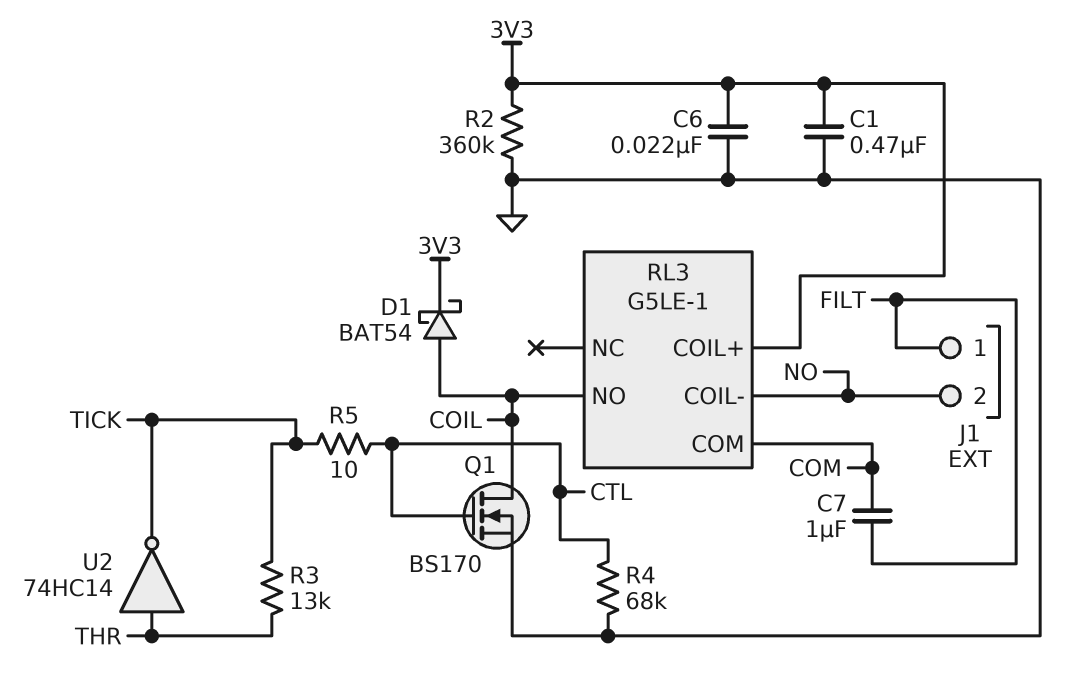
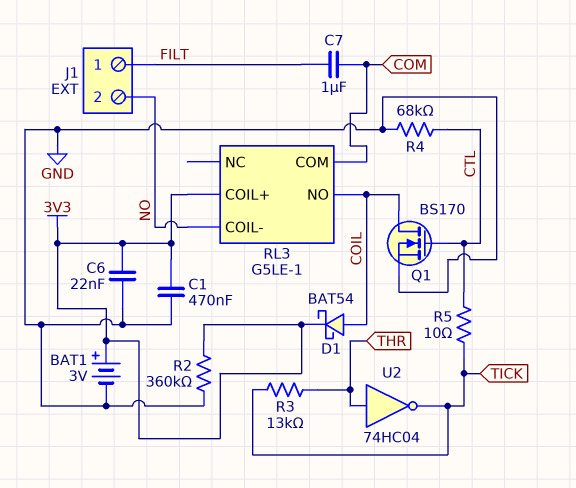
BAT1: none -> 3V (plus 3V3, minus GND)
U2: NOT 74HC14 (in THR, out TICK) -> NOT 74HC04 (in THR, out TICK)

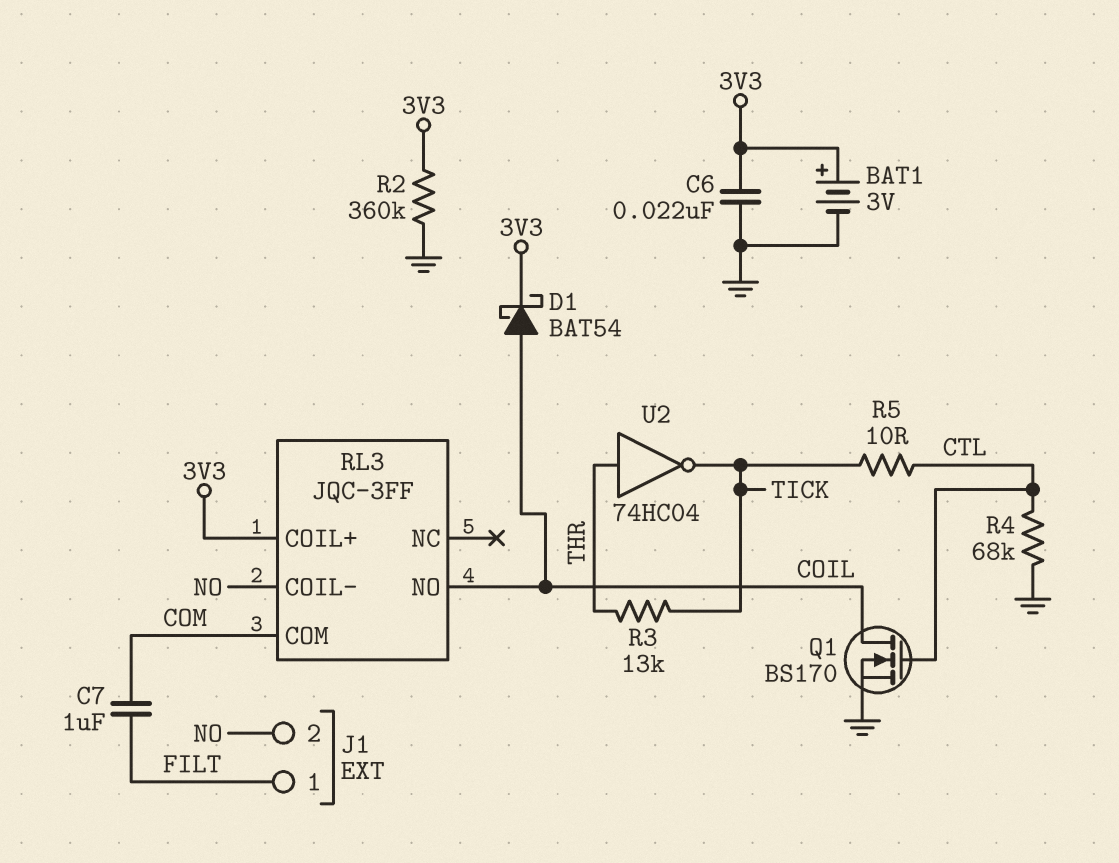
C1: 470nF (3V3, GND) -> none
RL3: G5LE-1 -> JQC-3FF

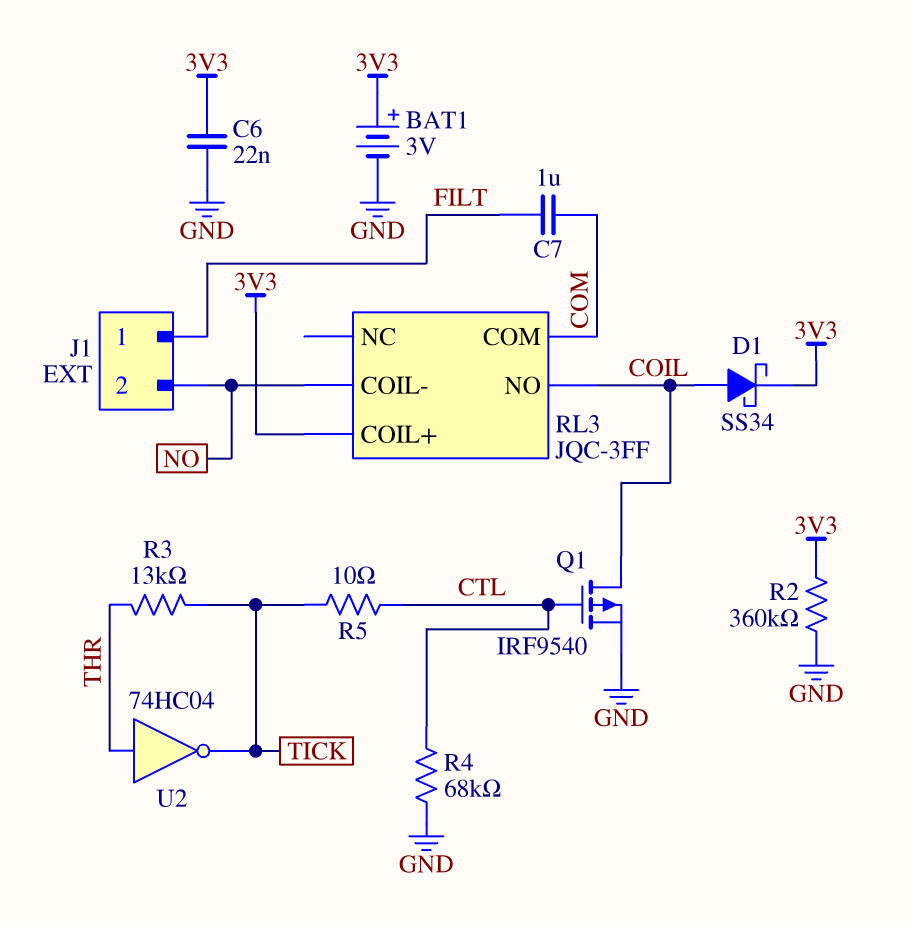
D1: schottky BAT54 (A COIL, K 3V3) -> schottky SS34 (A COIL, K 3V3)
Q1: NMOS BS170 (G CTL, D COIL, S GND) -> PMOS IRF9540 (G CTL, D COIL, S GND)

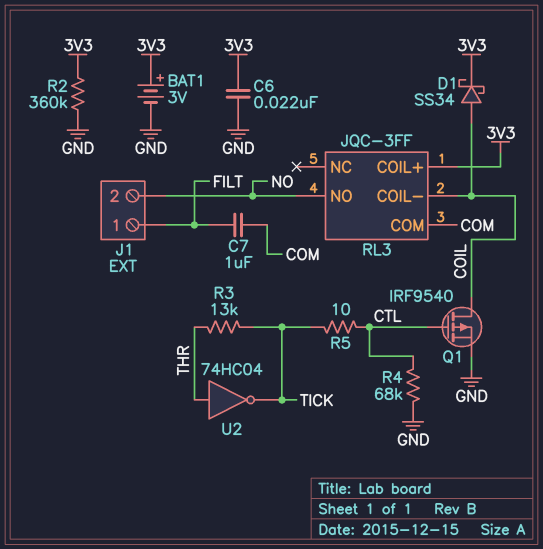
RL3 pin COIL-: NO -> COIL
RL3 pin NO: COIL -> NO

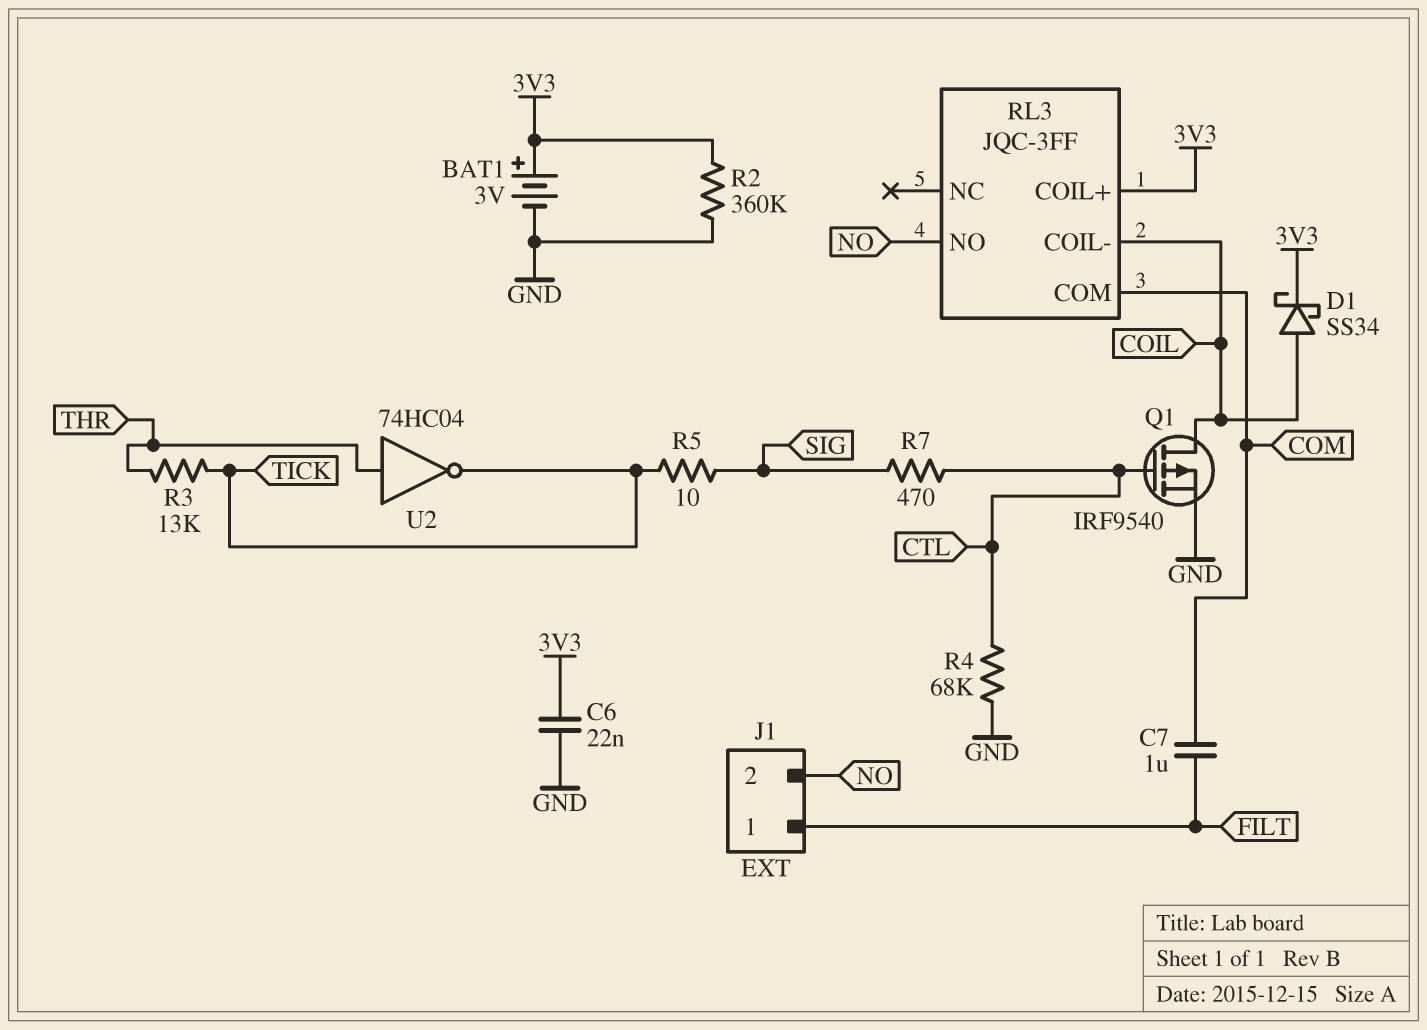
R5: 10 (CTL, TICK) -> 10 (SIG, TICK)
R7: none -> 470 (CTL, SIG)

